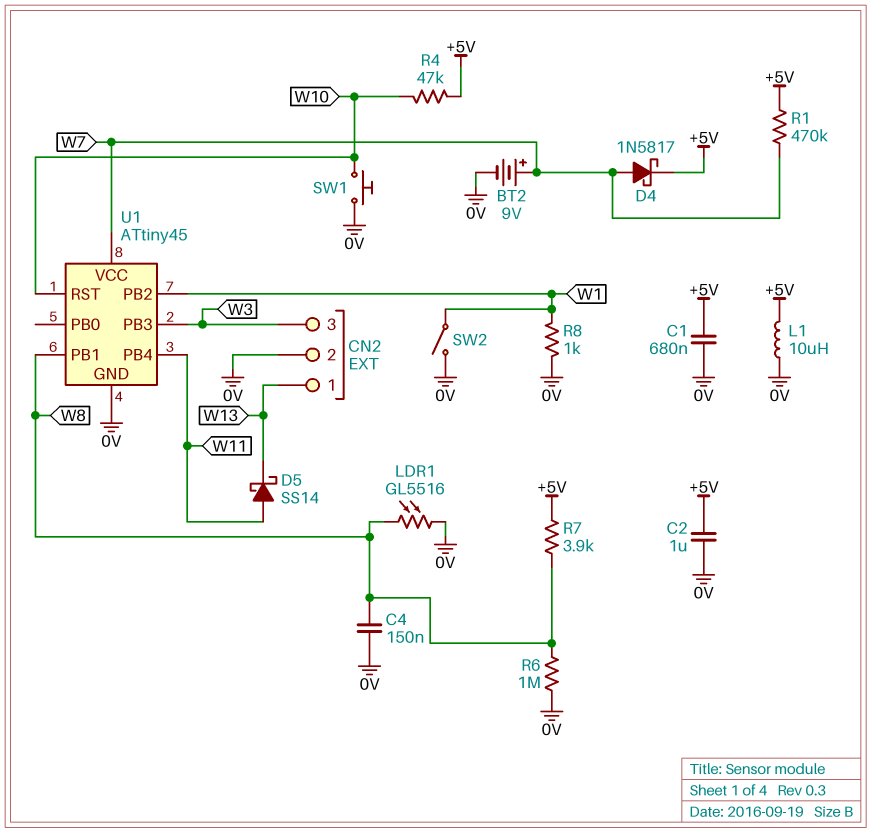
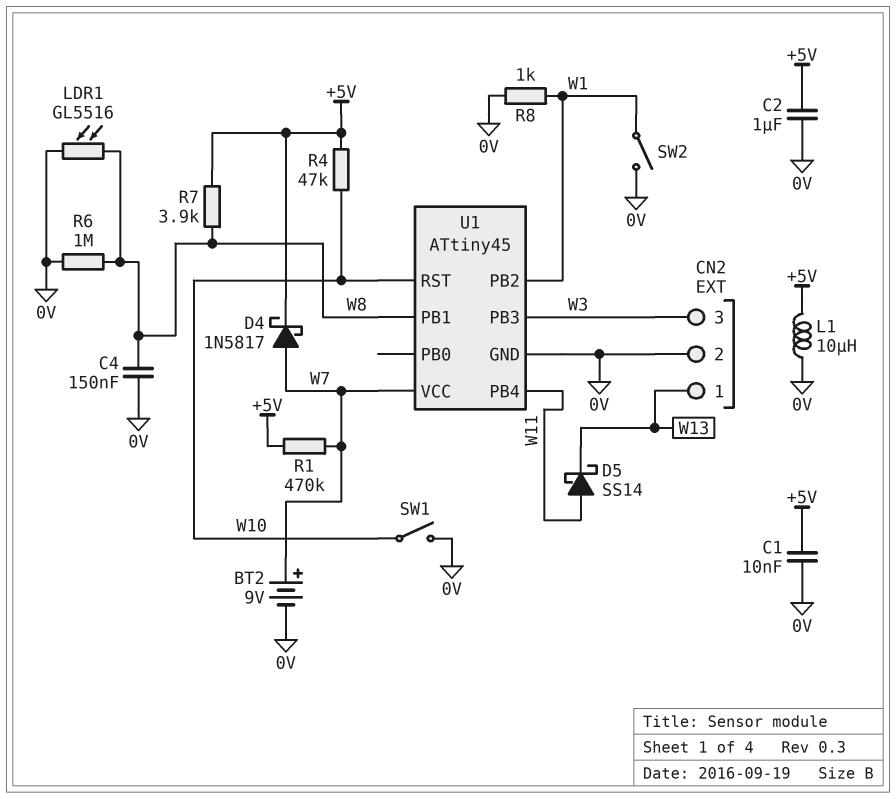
C1: 680nF (+5V, 0V) -> 10nF (+5V, 0V)
SW1: button (0V, W10) -> switch (0V, W10)

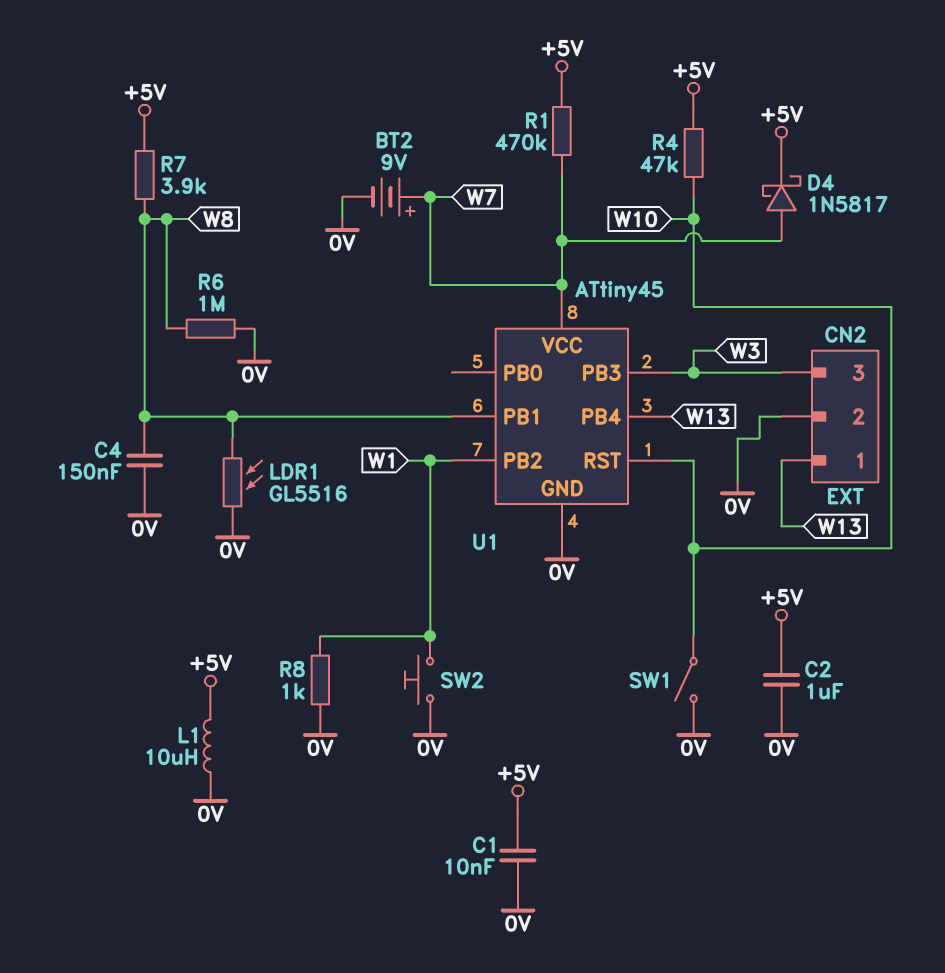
D5: schottky SS14 (A W11, K W13) -> none
SW2: switch (0V, W1) -> button (0V, W1)
U1 pin PB4: W11 -> W13

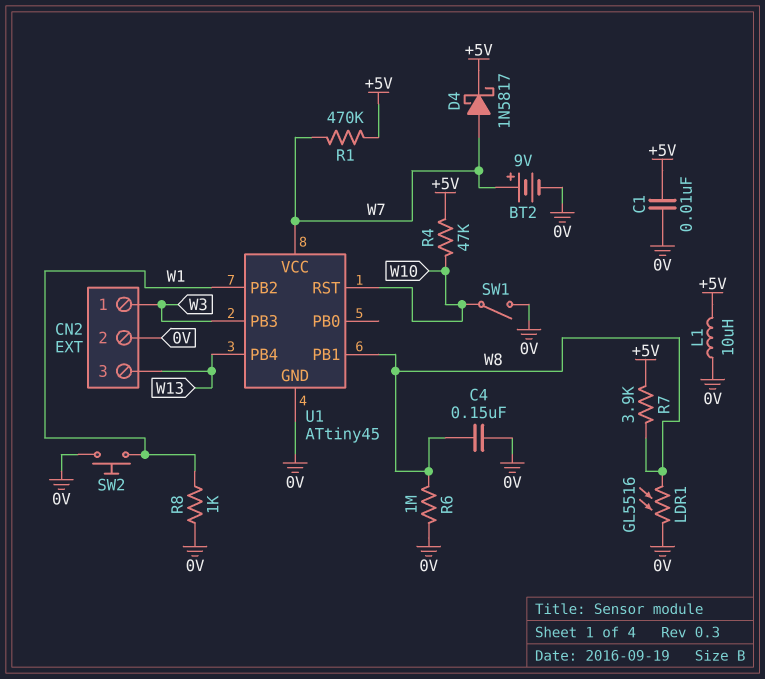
C2: 1uF (+5V, 0V) -> none
CN2 pin 1: W13 -> W3
CN2 pin 3: W3 -> W13

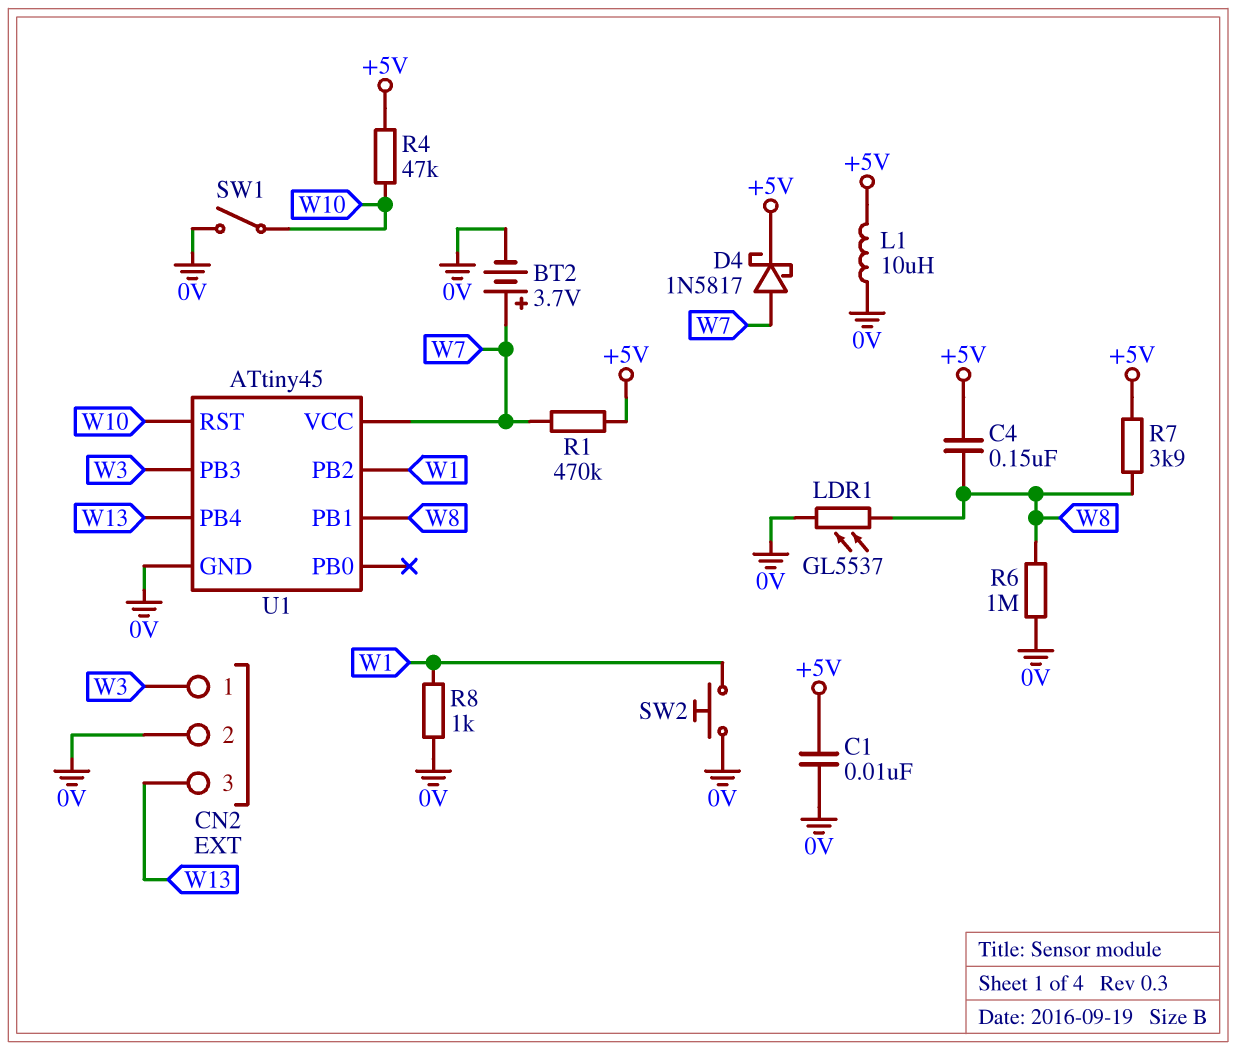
BT2: 9V (plus W7, minus 0V) -> 3.7V (plus W7, minus 0V)
C4: 150nF (0V, W8) -> 150nF (+5V, W8)
LDR1: GL5516 (0V, W8) -> GL5537 (0V, W8)

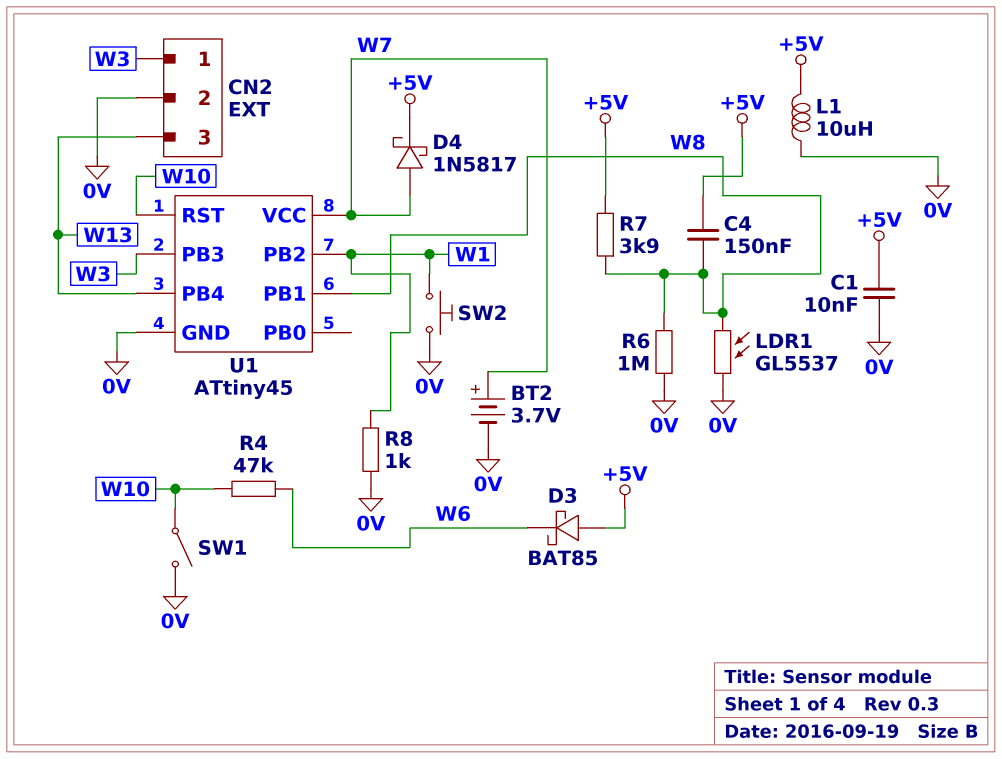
D3: none -> schottky BAT85 (A +5V, K W6)
R1: 470k (+5V, W7) -> none
R4: 47k (+5V, W10) -> 47k (W6, W10)

